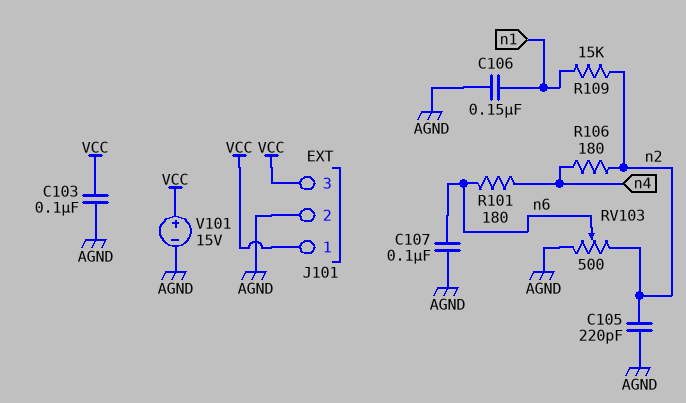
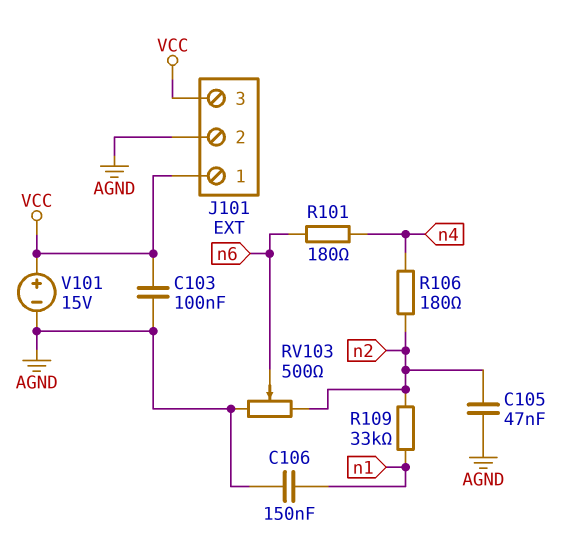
C105: 220pF (AGND, n2) -> 47nF (AGND, n2)
C107: 100nF (AGND, n6) -> none
R109: 15k (n1, n2) -> 33k (n1, n2)

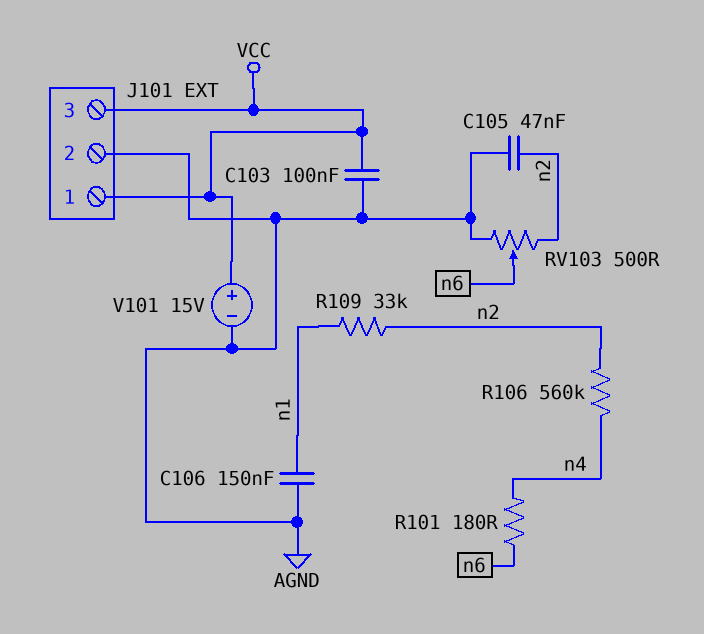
R106: 180 (n2, n4) -> 560k (n2, n4)

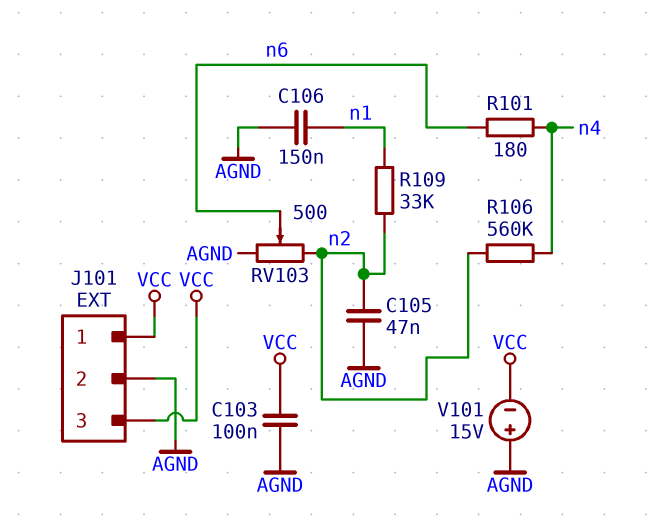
V101: 15V (plus VCC, minus AGND) -> 15V (plus AGND, minus VCC)

